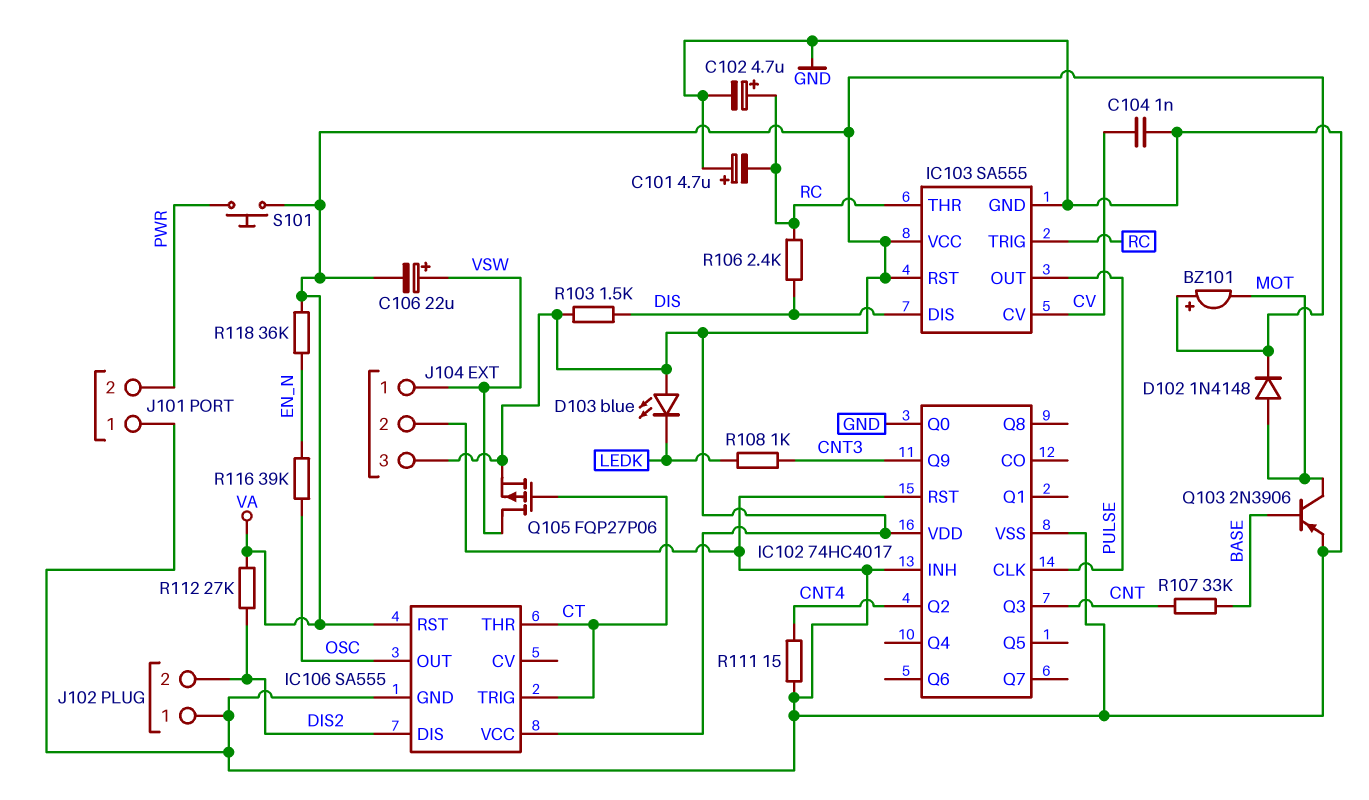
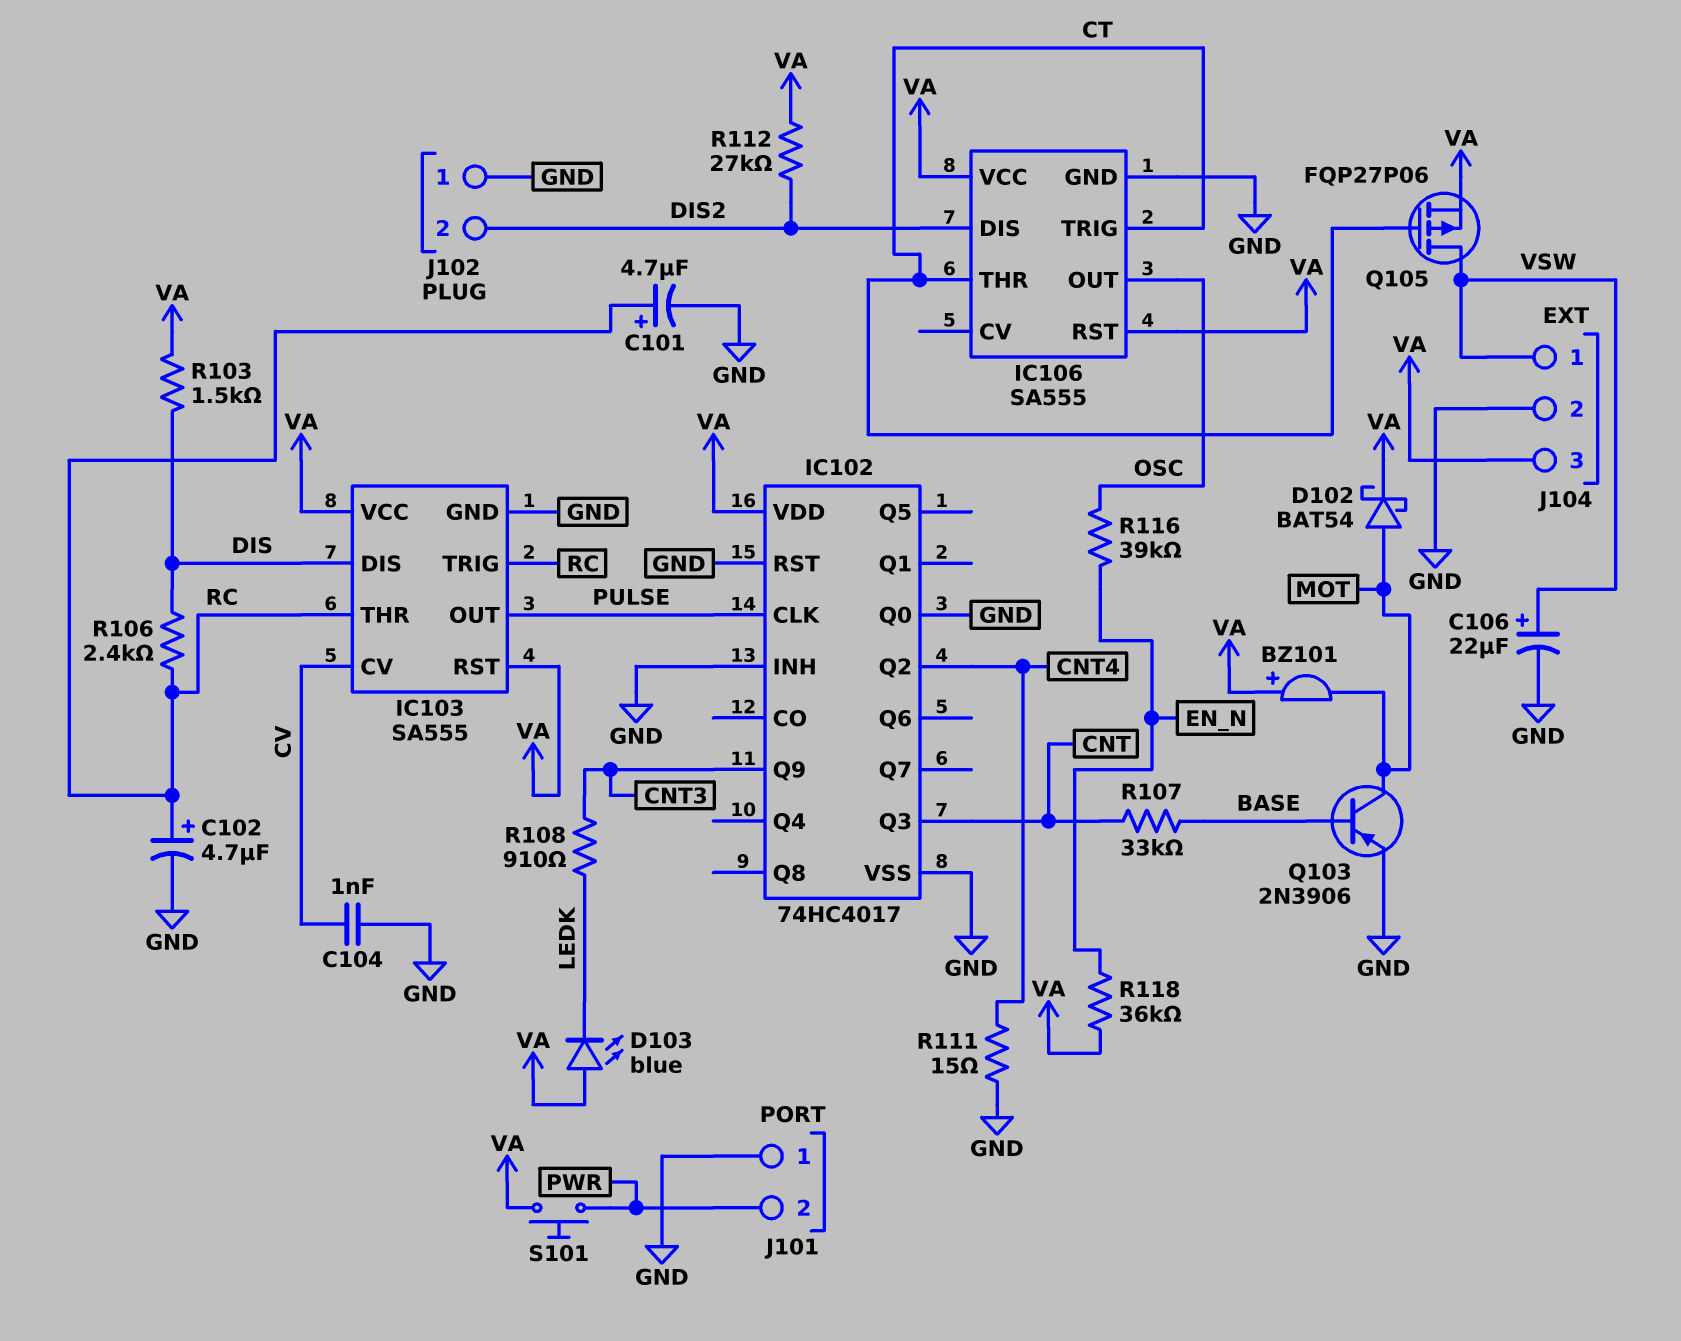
C101: 4.7uF (plus GND, minus RC) -> 4.7uF (plus RC, minus GND)
C106: 22uF (plus VSW, minus VA) -> 22uF (plus VSW, minus GND)
D102: diode 1N4148 (A MOT, K VA) -> schottky BAT54 (A MOT, K VA)
R108: 1k (CNT3, LEDK) -> 910 (CNT3, LEDK)

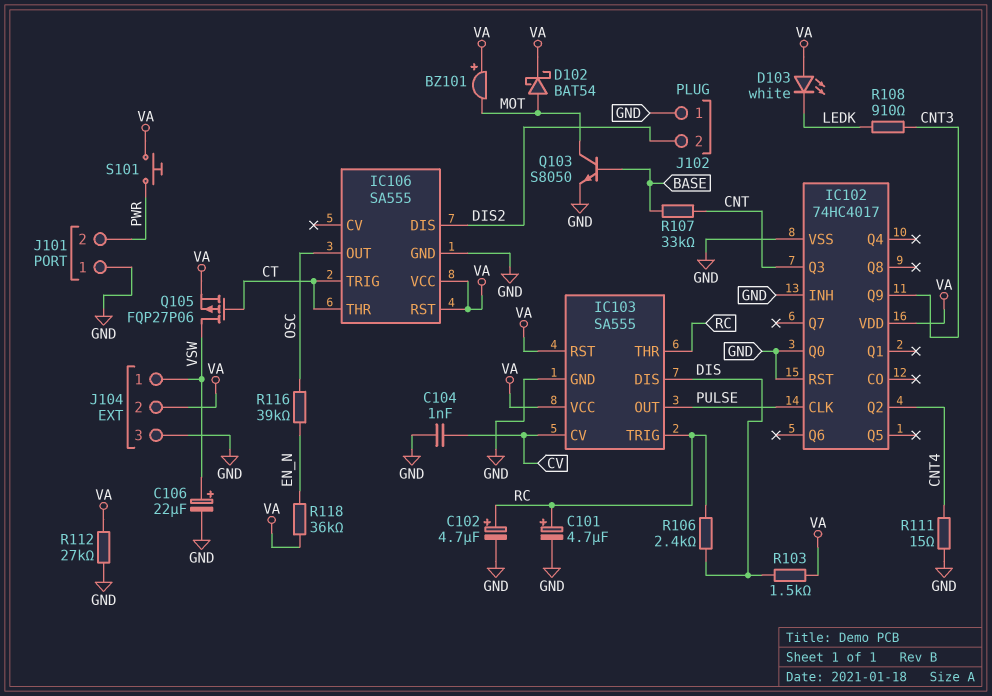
D103: LED blue (A VA, K LEDK) -> LED white (A VA, K LEDK)
J104 pin 2: GND -> VA
J104 pin 3: VA -> GND
Q103: PNP 2N3906 (B BASE, C MOT, E GND) -> NPN S8050 (B BASE, C MOT, E GND)
R112: 27k (DIS2, VA) -> 27k (GND, VA)

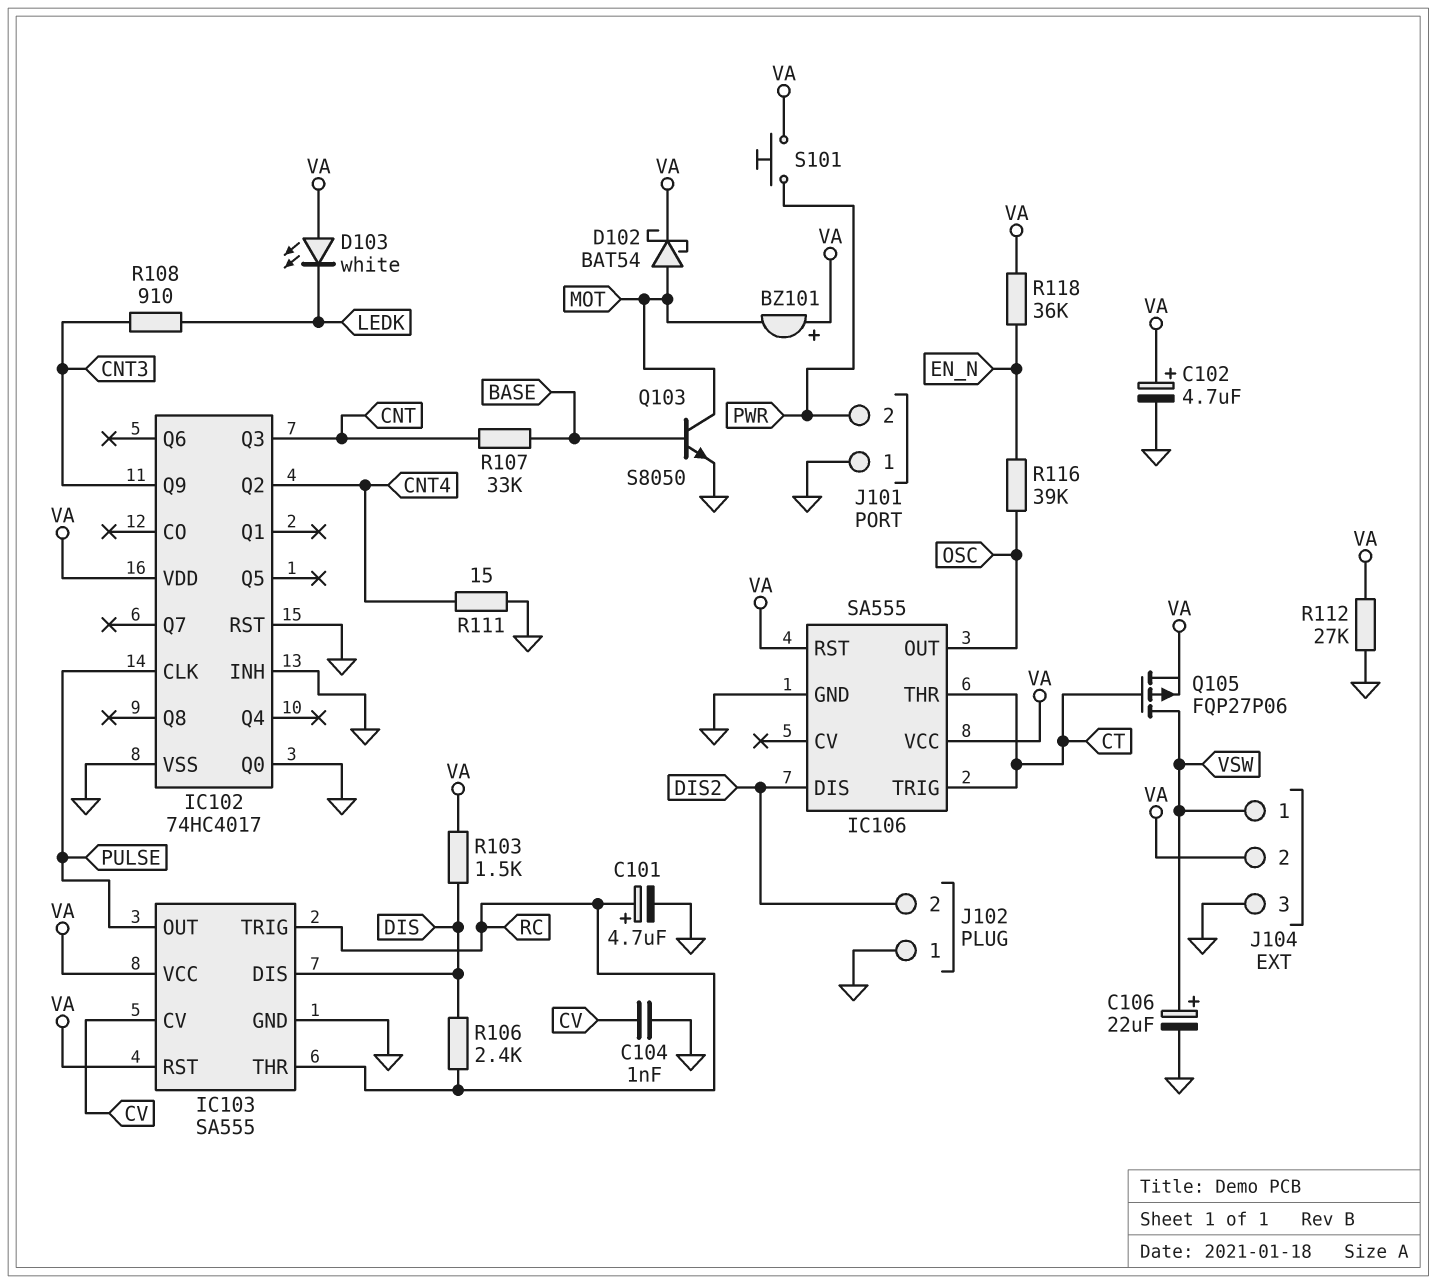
C102: 4.7uF (plus RC, minus GND) -> 4.7uF (plus VA, minus GND)

